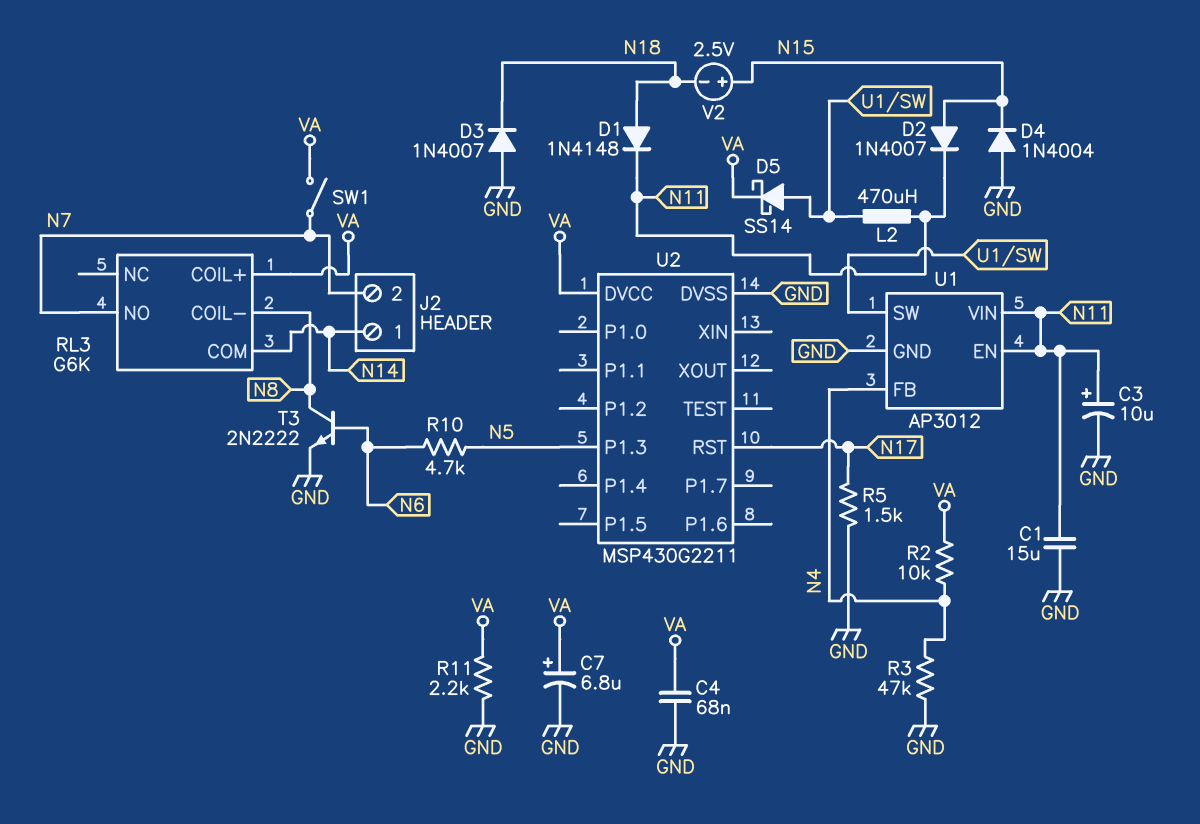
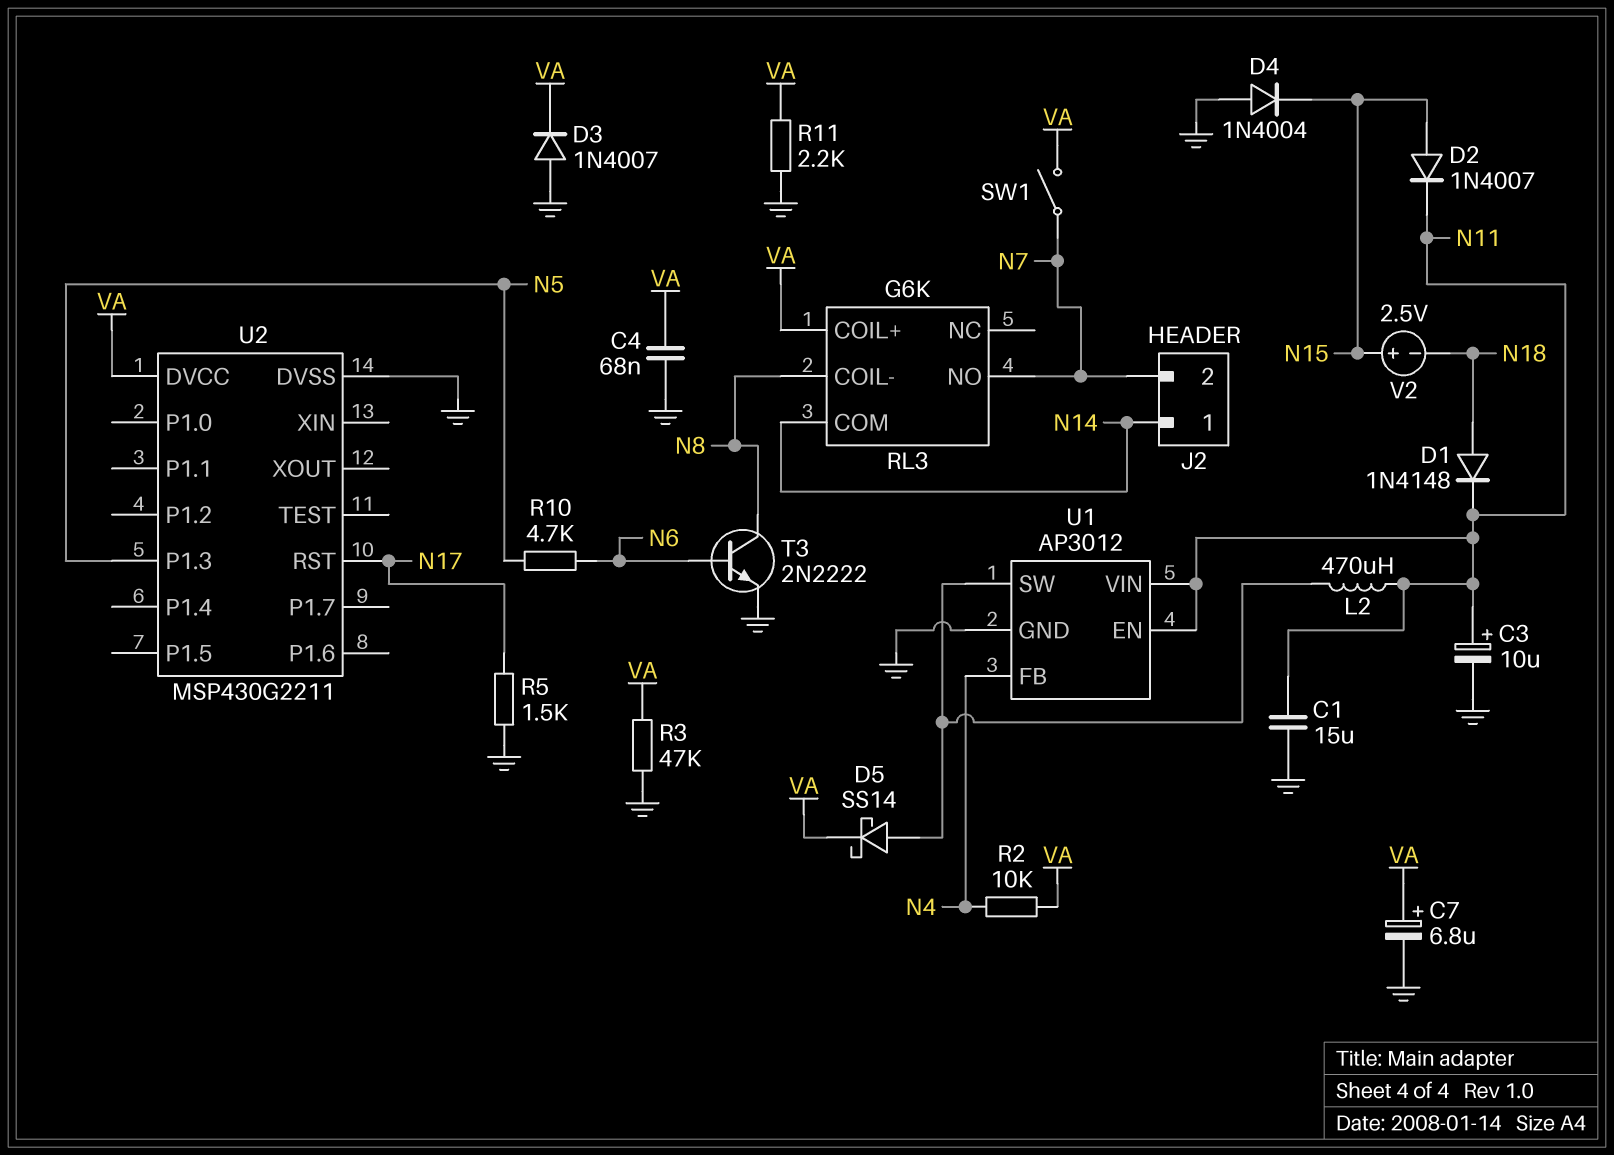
D3: diode 1N4007 (A GND, K N18) -> diode 1N4007 (A GND, K VA)
R3: 47k (GND, N4) -> 47k (GND, VA)

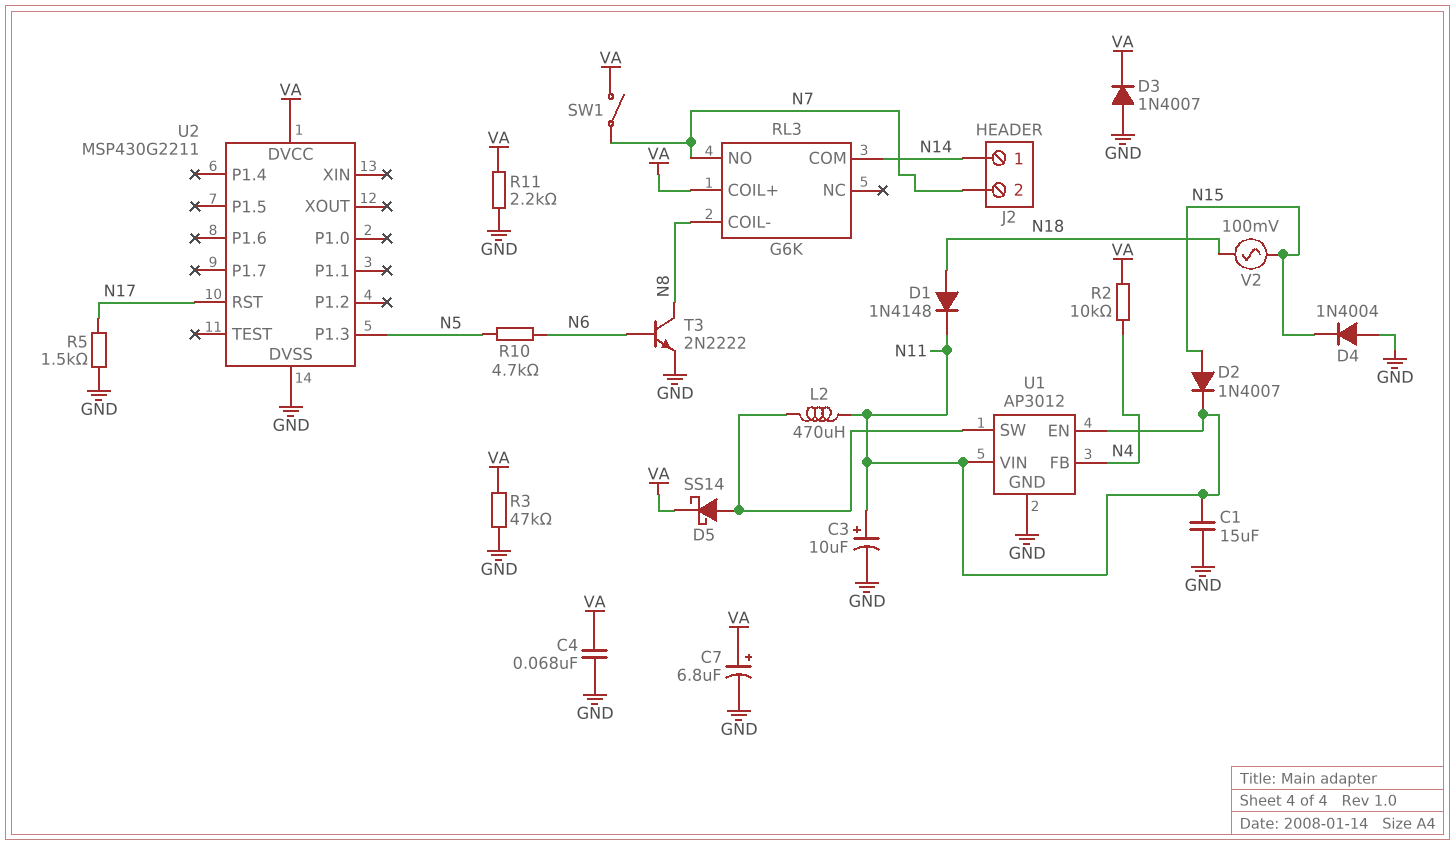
V2: 2.5V (plus N15, minus N18) -> AC 100mV (N15, N18)

